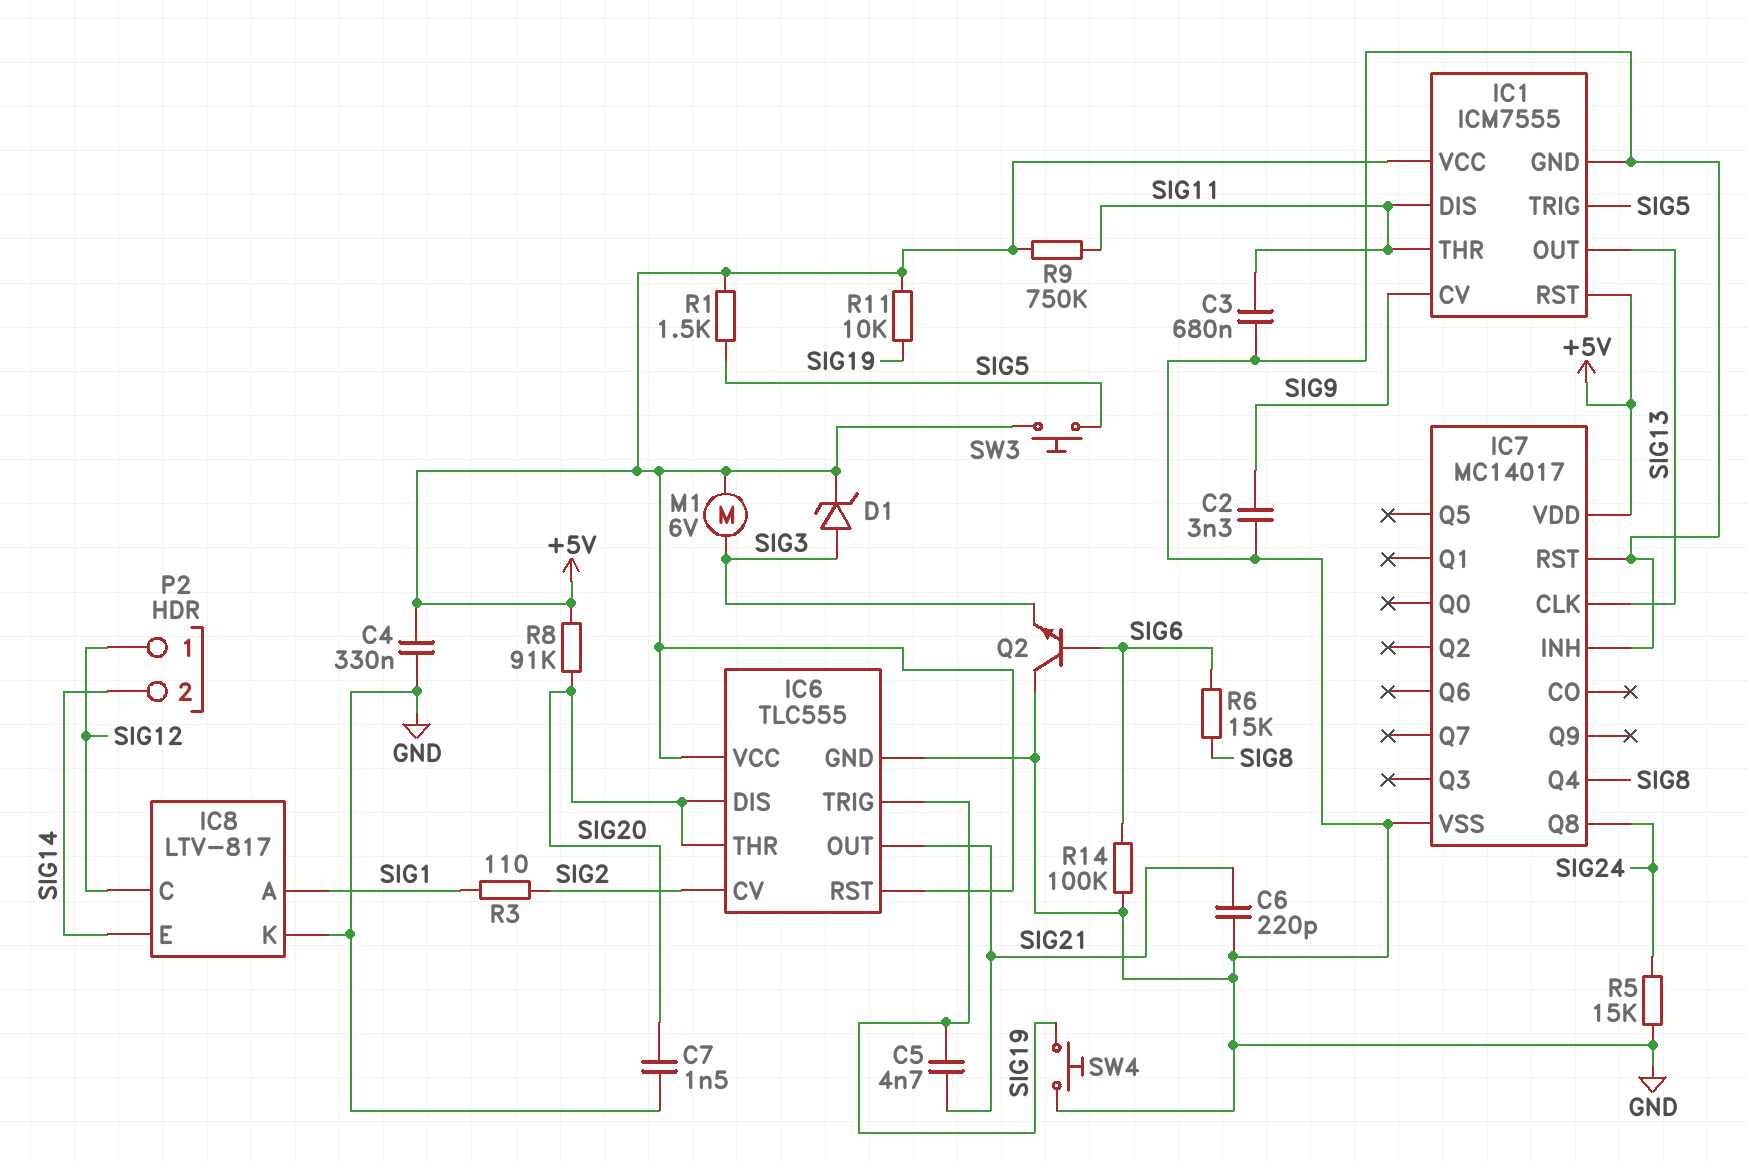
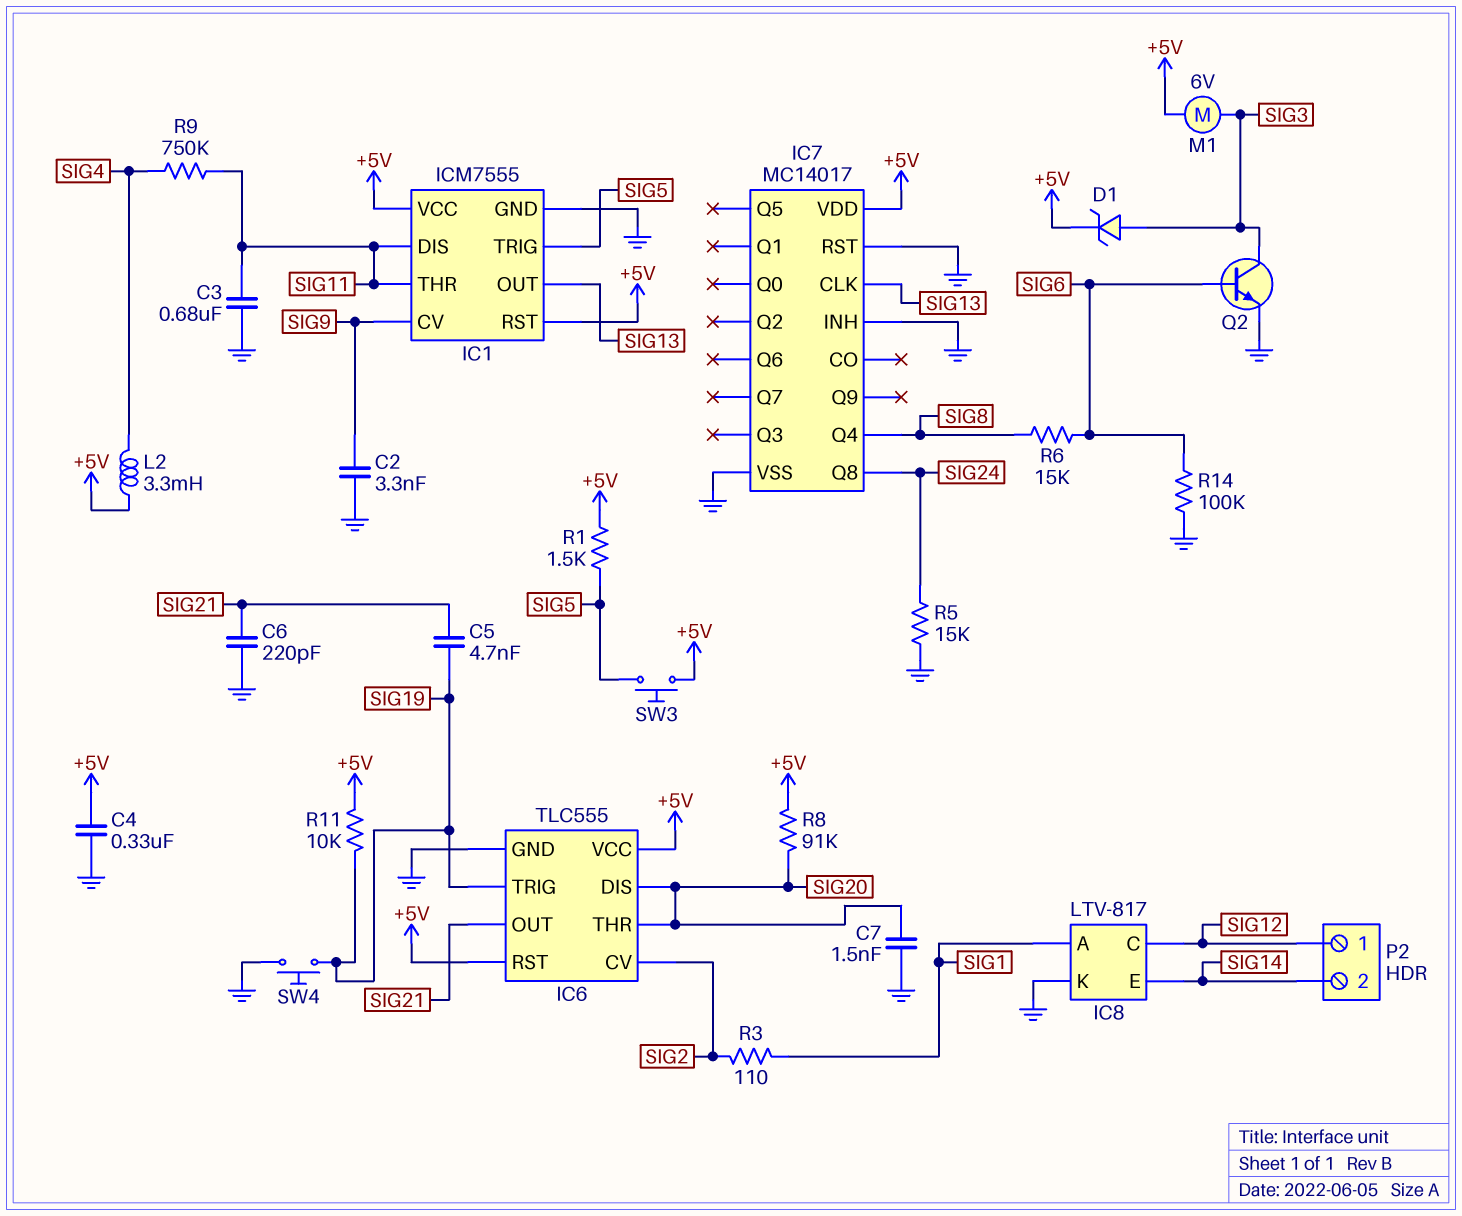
L2: none -> 3.3mH (+5V, SIG4)
Q2: NPN (B SIG6, C GND, E SIG3) -> NPN (B SIG6, C SIG3, E GND)
R9: 750k (+5V, SIG11) -> 750k (SIG4, SIG11)

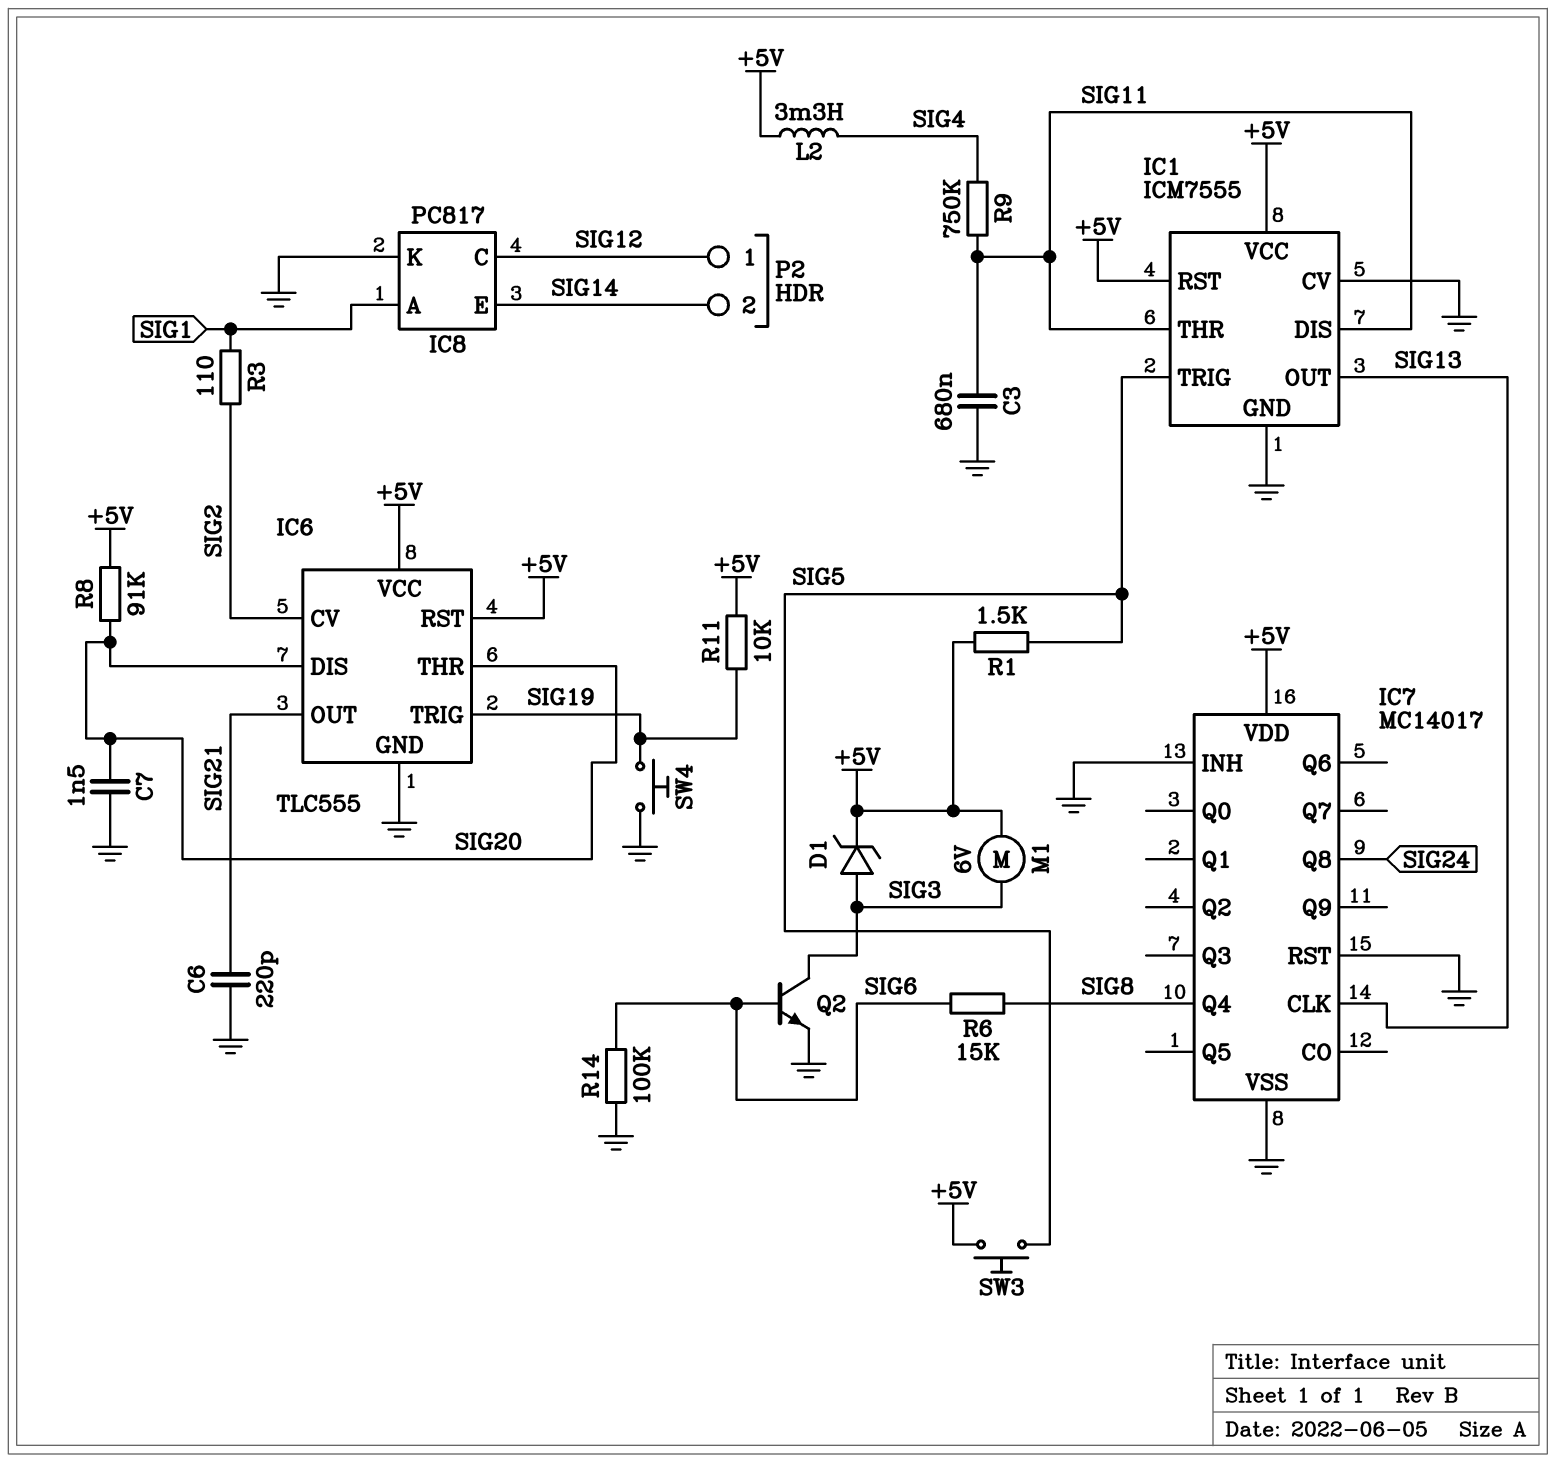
C2: 3.3nF (GND, SIG9) -> none
C4: 330nF (+5V, GND) -> none
C5: 4.7nF (SIG19, SIG21) -> none
IC1 pin CV: SIG9 -> GND
IC8: LTV-817 -> PC817
R5: 15k (GND, SIG24) -> none

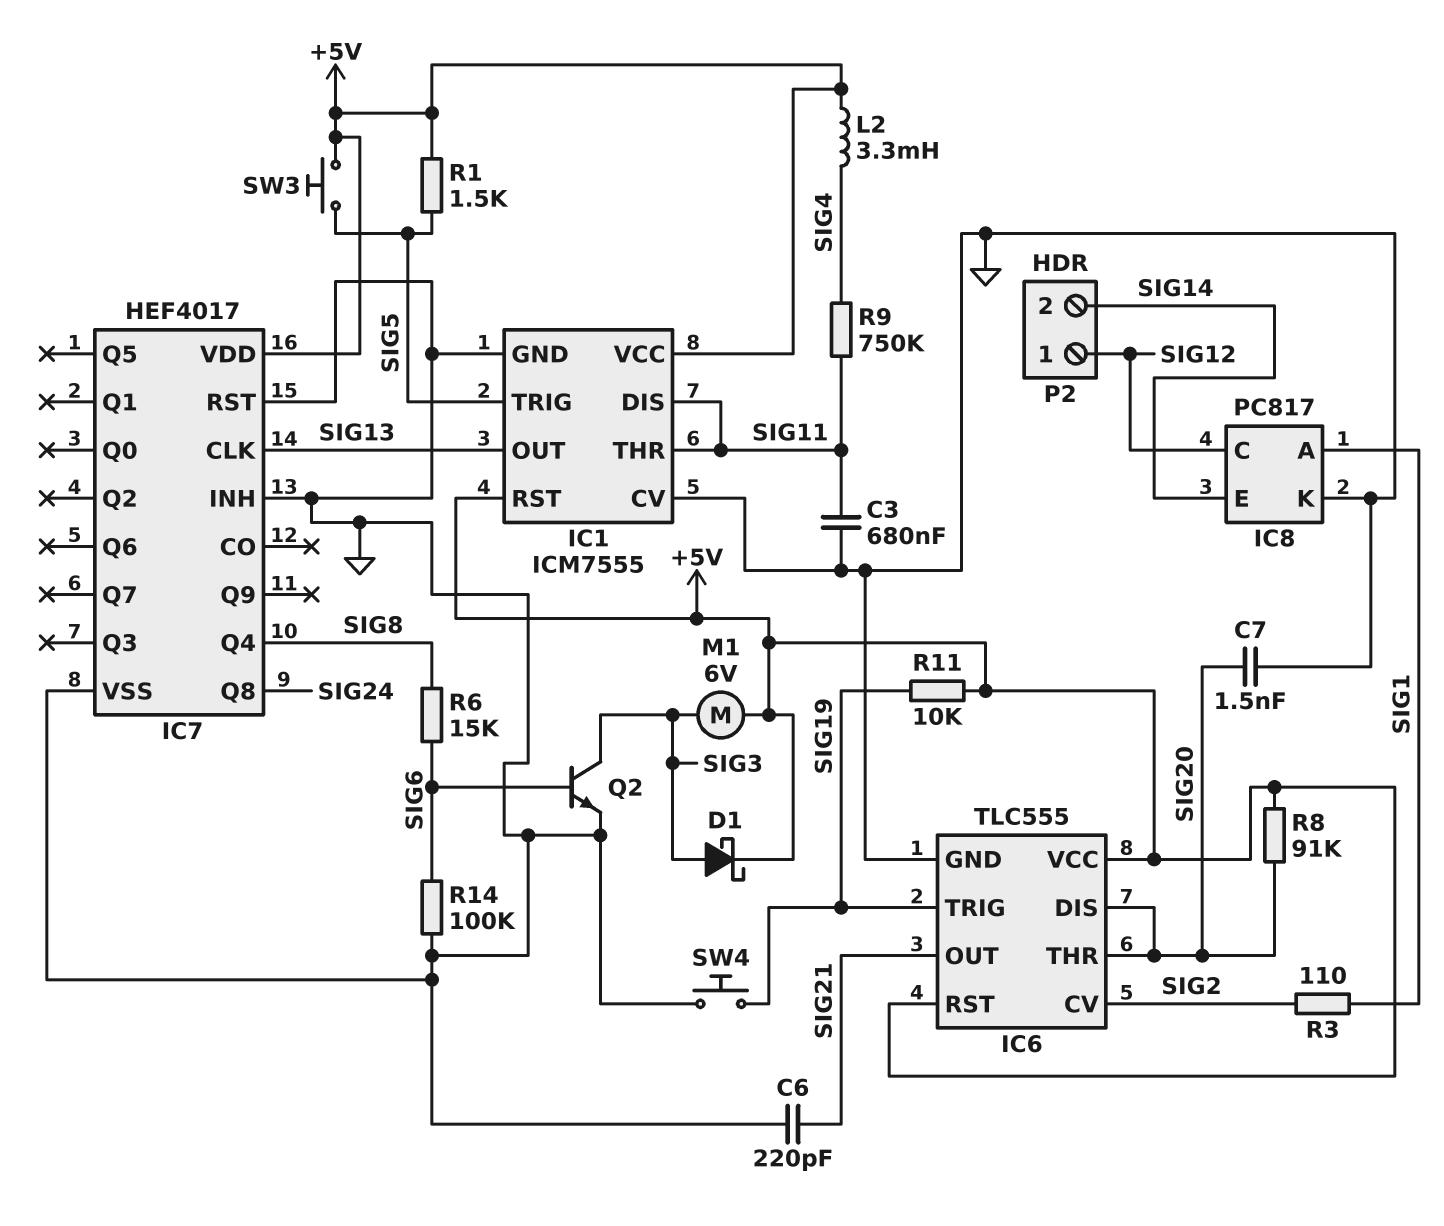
D1: zener (A SIG3, K +5V) -> schottky (A SIG3, K +5V)
IC7: MC14017 -> HEF4017

